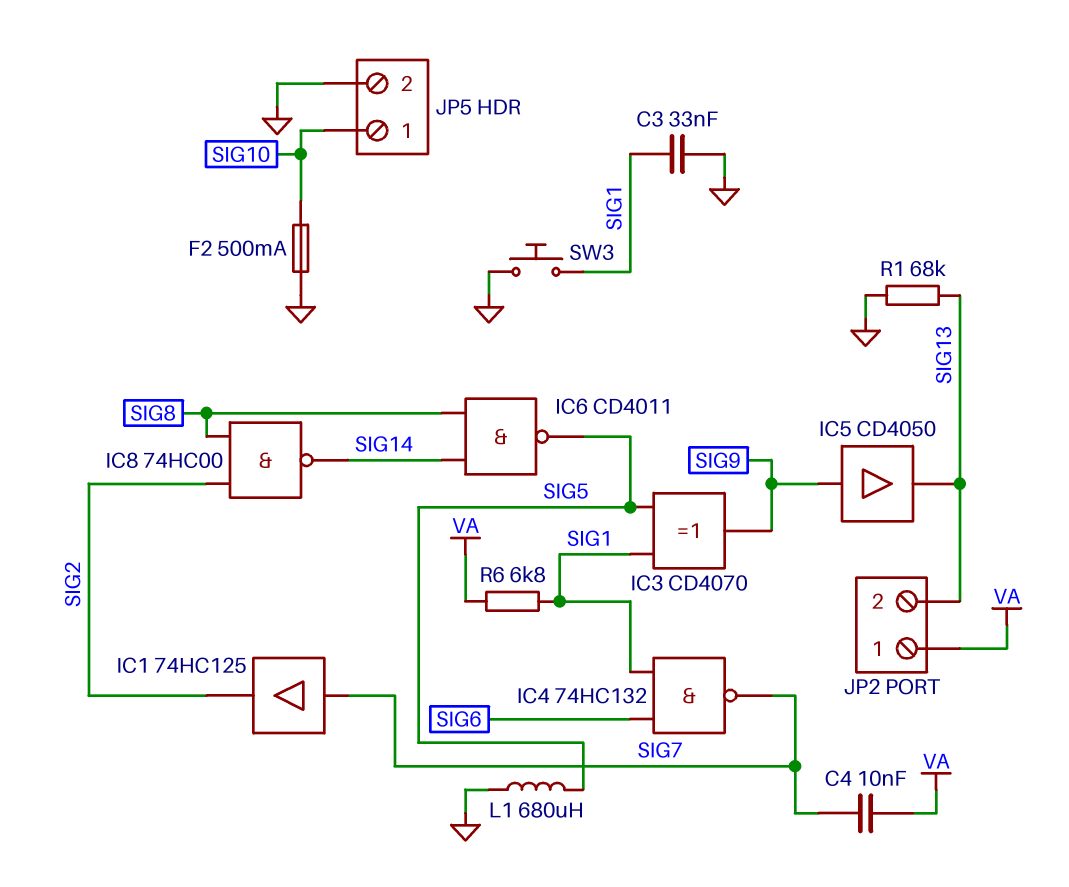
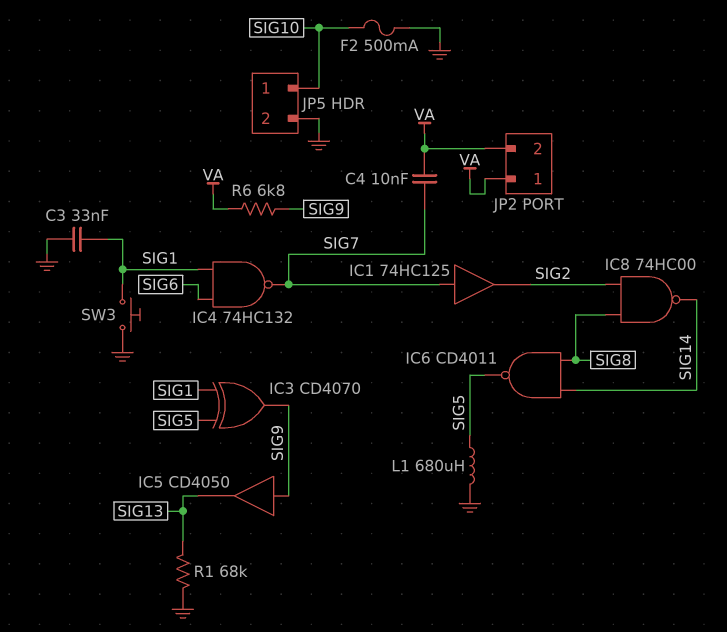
JP2 pin 2: SIG13 -> VA
R6: 6.8k (SIG1, VA) -> 6.8k (SIG9, VA)

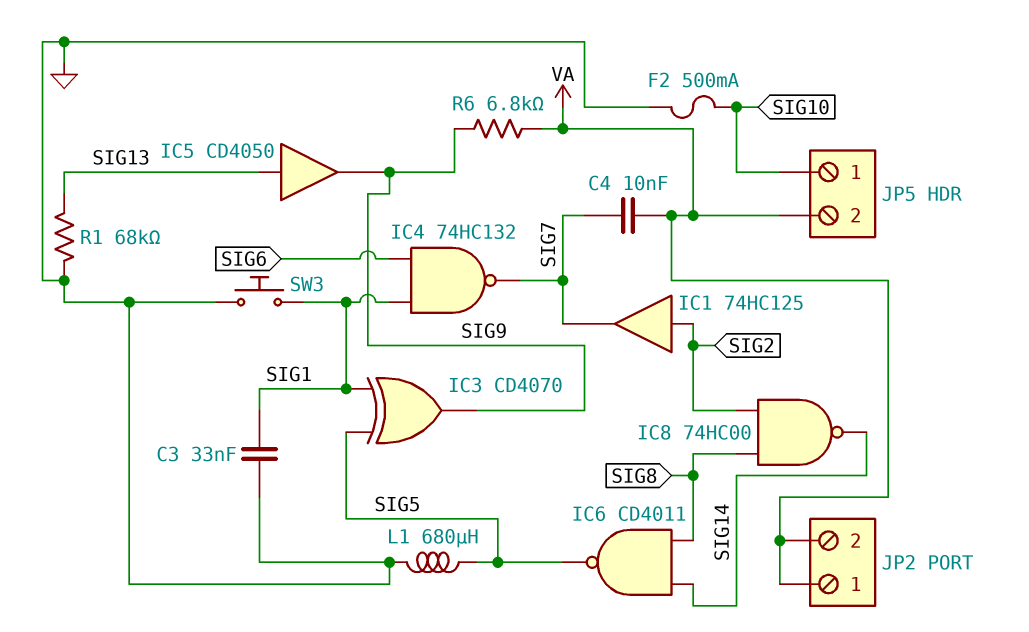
IC1: buffer 74HC125 (in SIG7, out SIG2) -> buffer 74HC125 (in SIG2, out SIG7)
IC5: buffer CD4050 (in SIG9, out SIG13) -> buffer CD4050 (in SIG13, out SIG9)
JP5 pin 2: GND -> VA

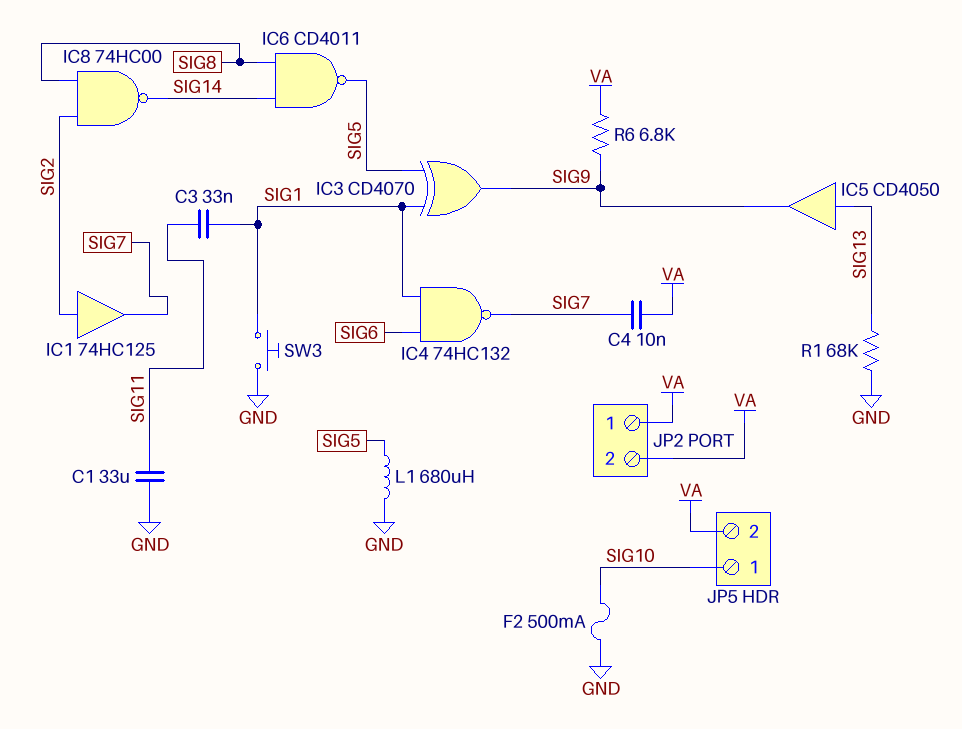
C1: none -> 33uF (GND, SIG11)
C3: 33nF (GND, SIG1) -> 33nF (SIG1, SIG11)

